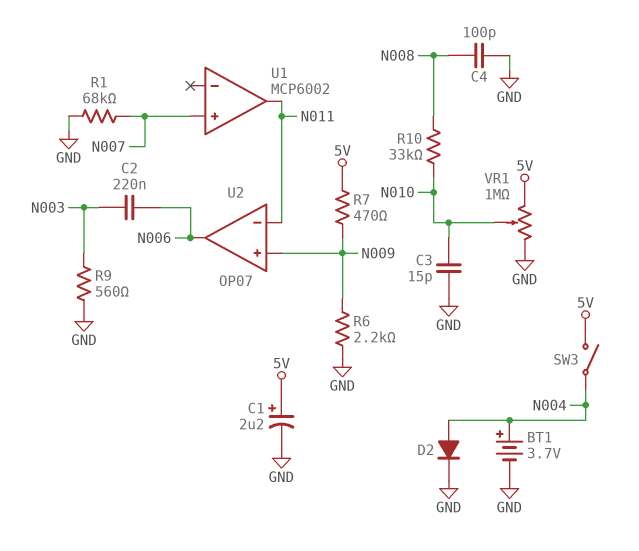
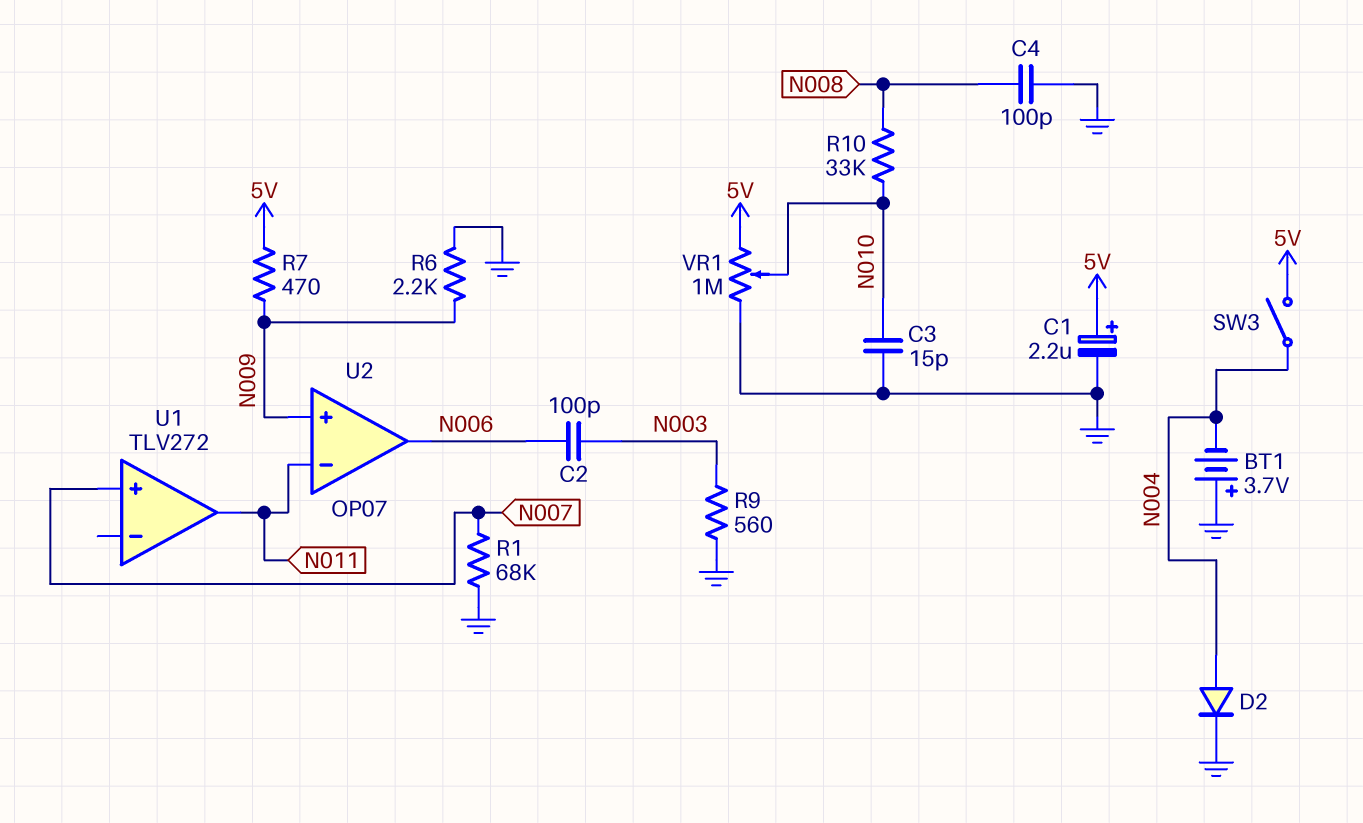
BT1: 3.7V (plus N004, minus GND) -> 3.7V (plus GND, minus N004)
C2: 220nF (N003, N006) -> 100pF (N003, N006)
U1: MCP6002 -> TLV272

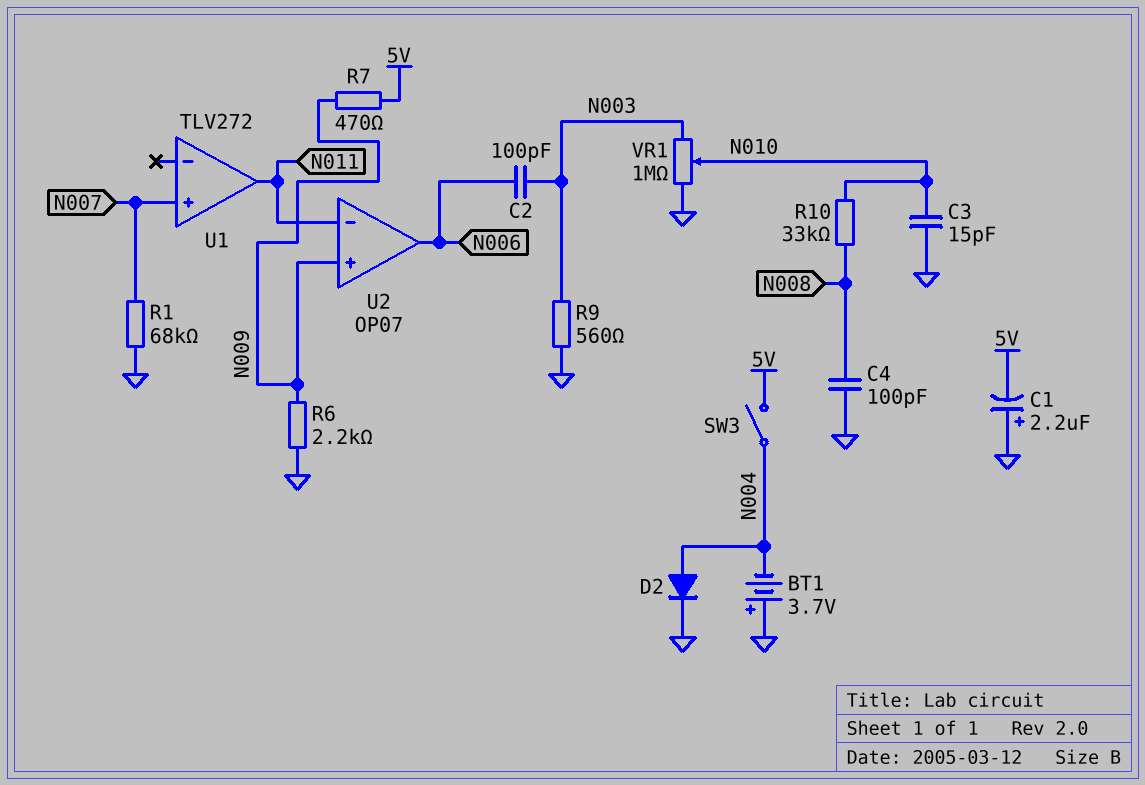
C1: 2.2uF (plus 5V, minus GND) -> 2.2uF (plus GND, minus 5V)
VR1: 1M (5V, GND, wiper N010) -> 1M (GND, N003, wiper N010)

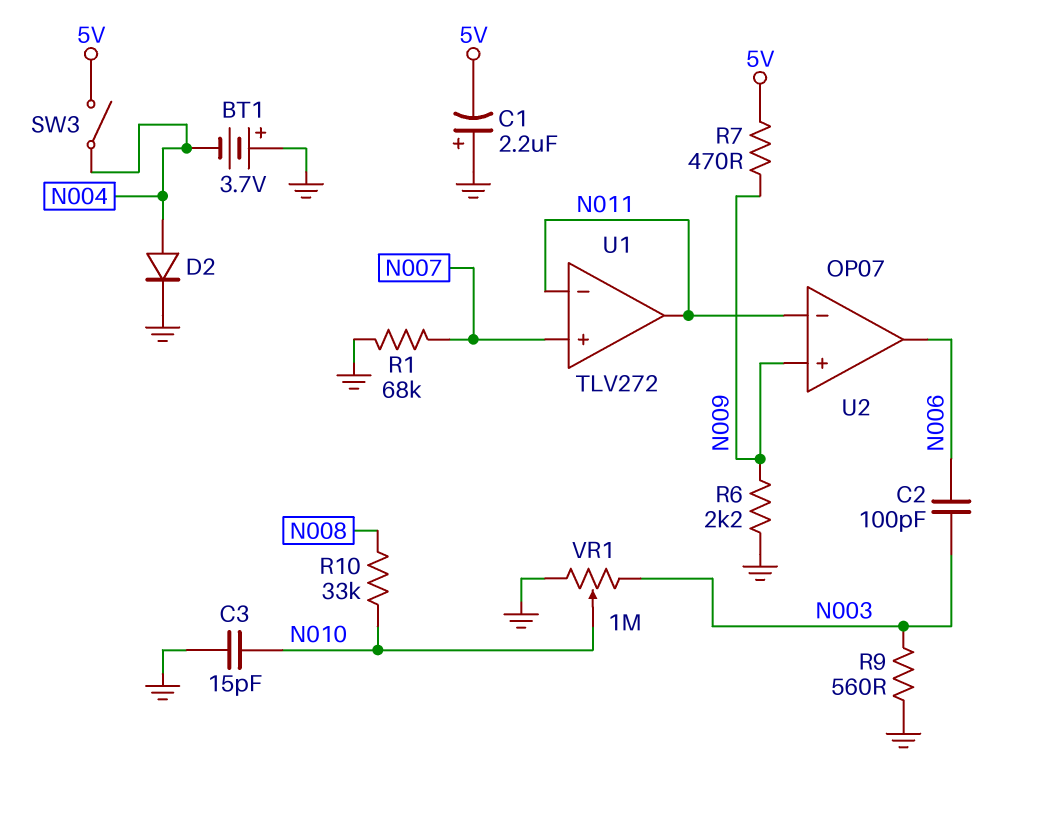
C4: 100pF (GND, N008) -> none
U1 pin in-: none -> N011

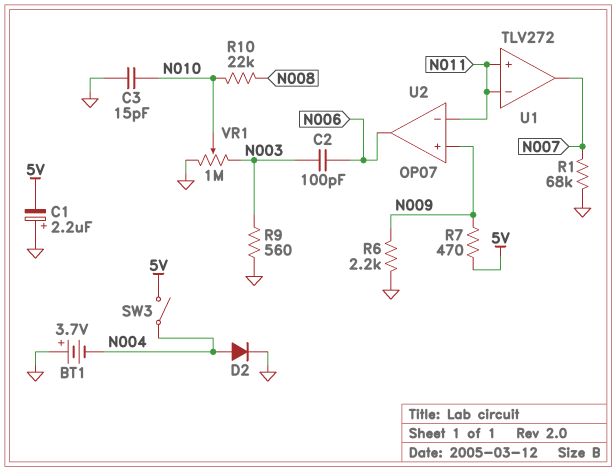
R10: 33k (N008, N010) -> 22k (N008, N010)
U1 pin in+: N007 -> N011
U1 pin out: N011 -> N007

